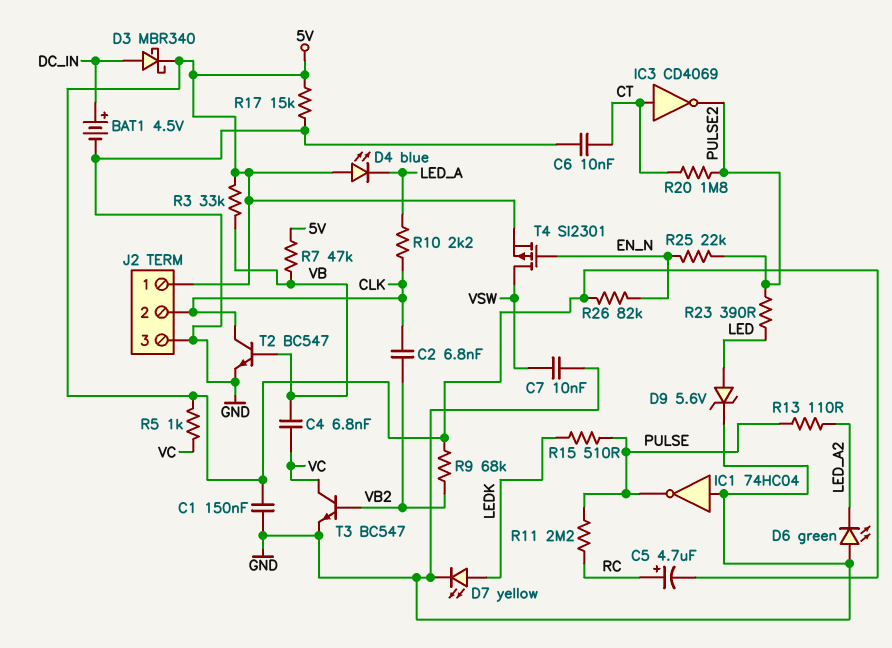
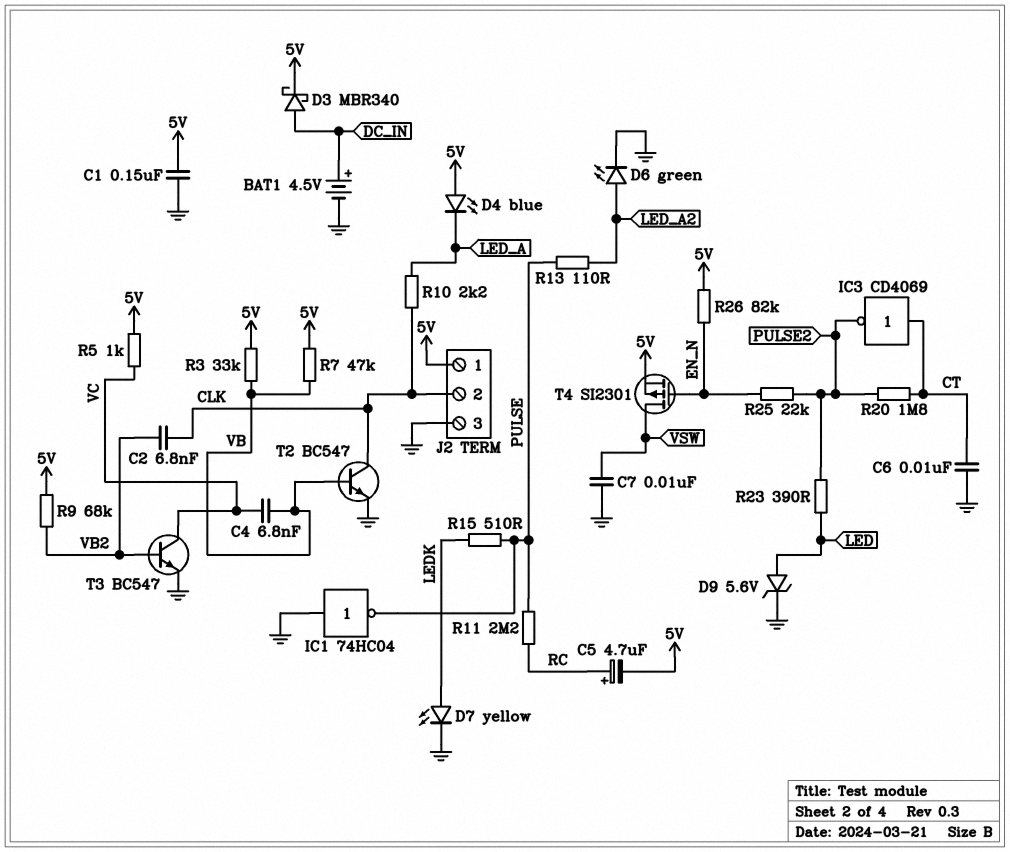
D6: LED green (A GND, K LED_A2) -> LED green (A LED_A2, K GND)
R17: 15k (5V, GND) -> none

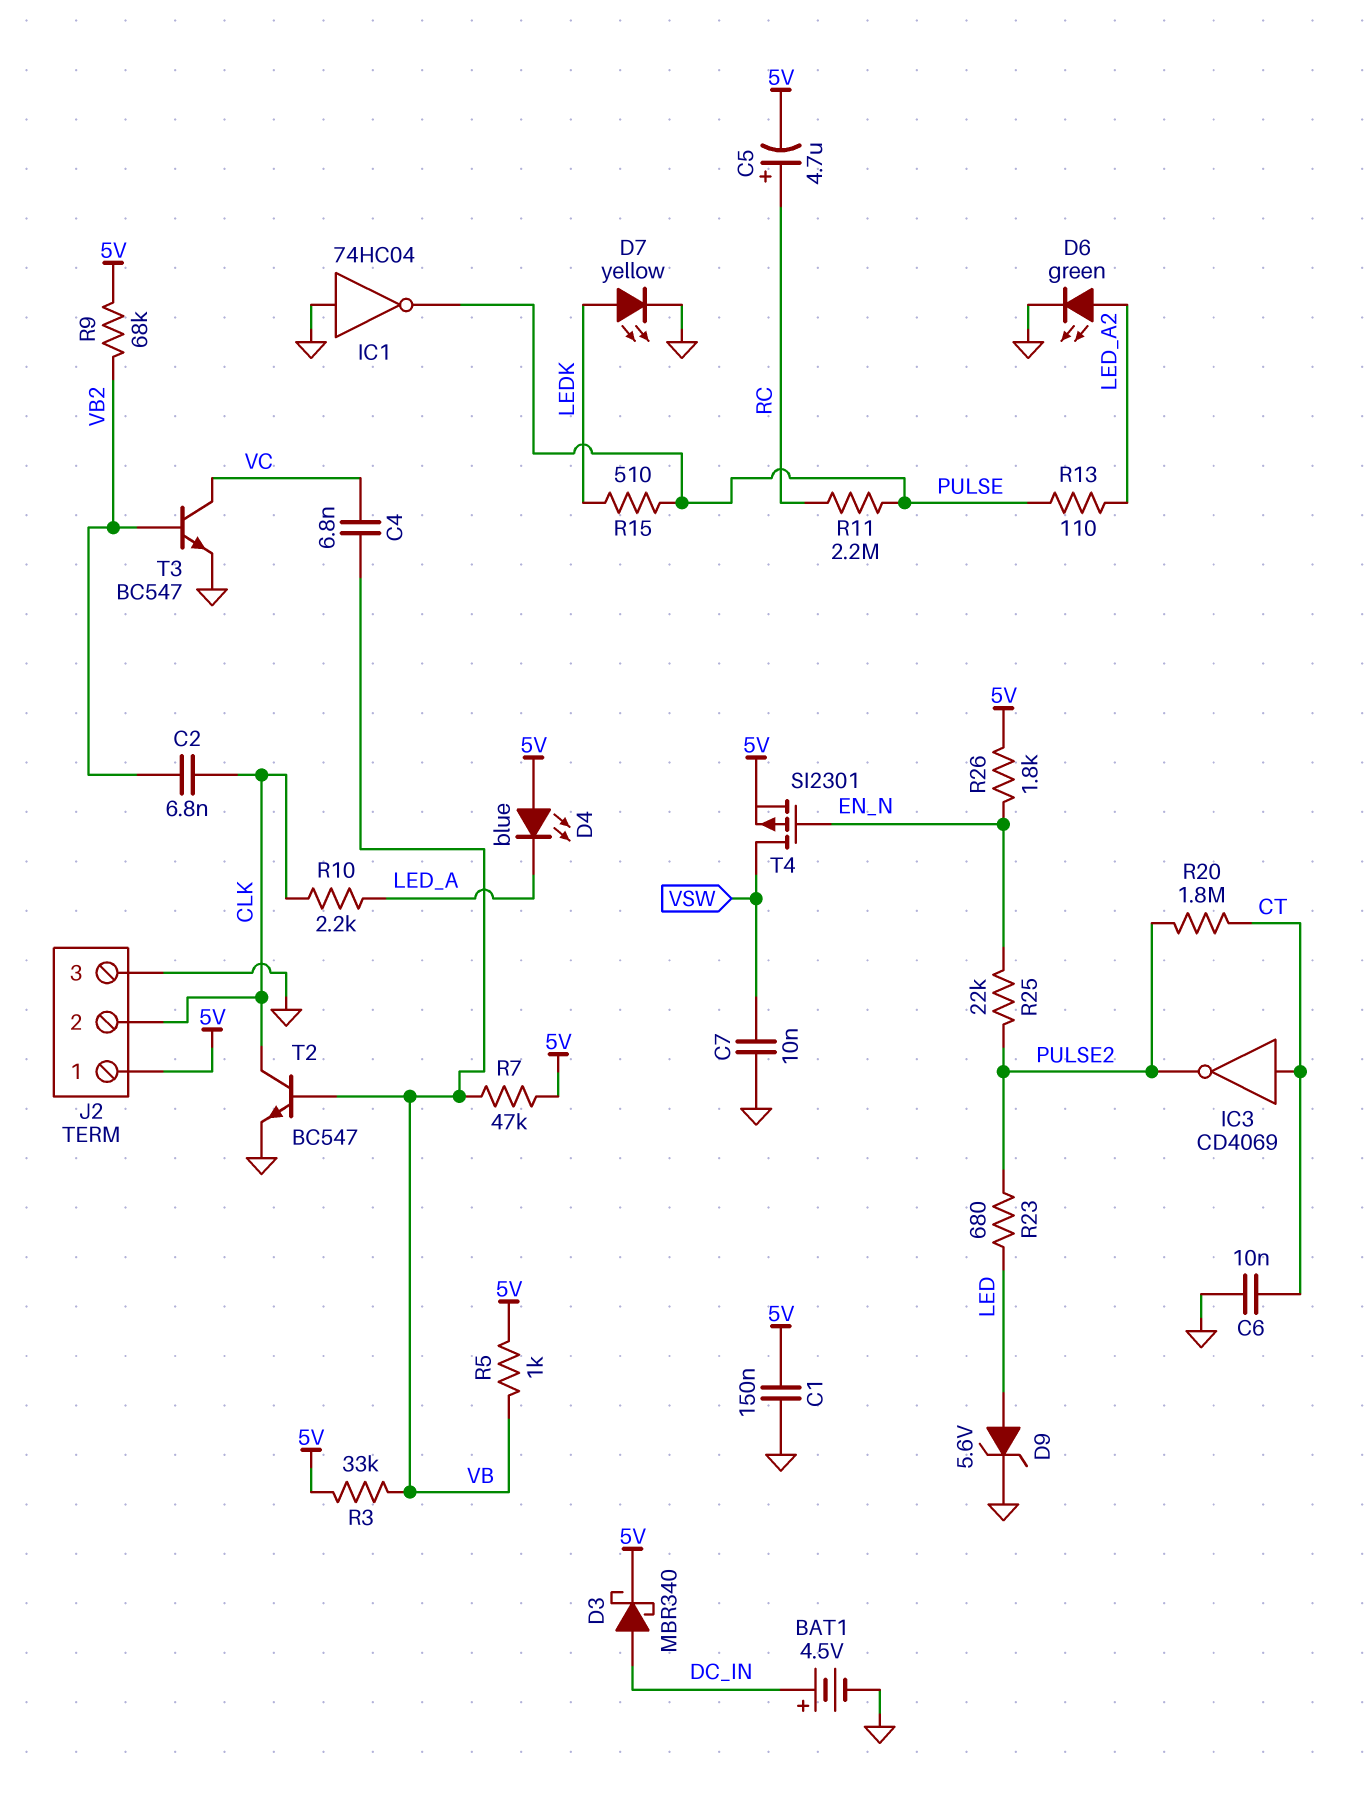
R5: 1k (5V, VC) -> 1k (5V, VB)
R23: 390 (LED, PULSE2) -> 680 (LED, PULSE2)
R26: 82k (5V, EN_N) -> 1.8k (5V, EN_N)

